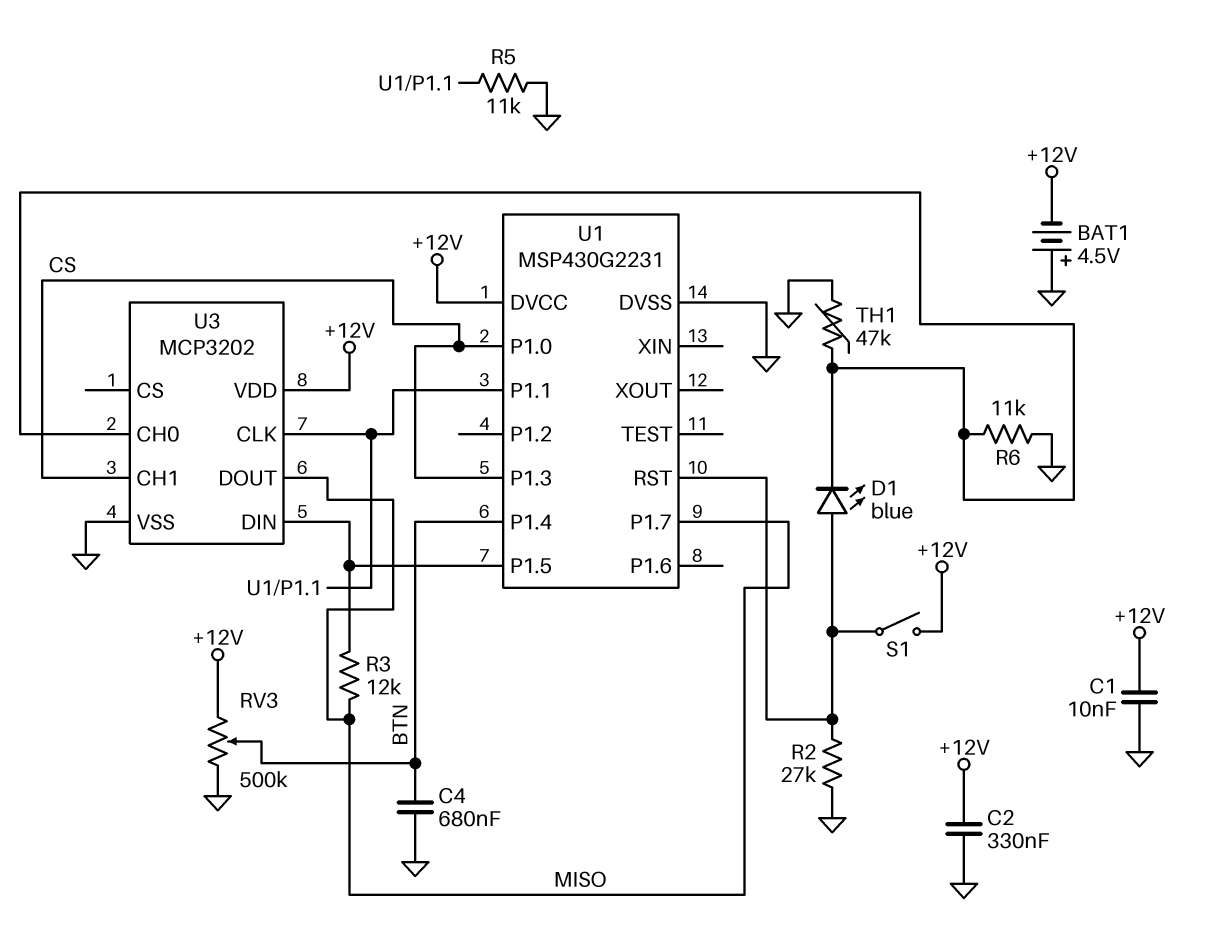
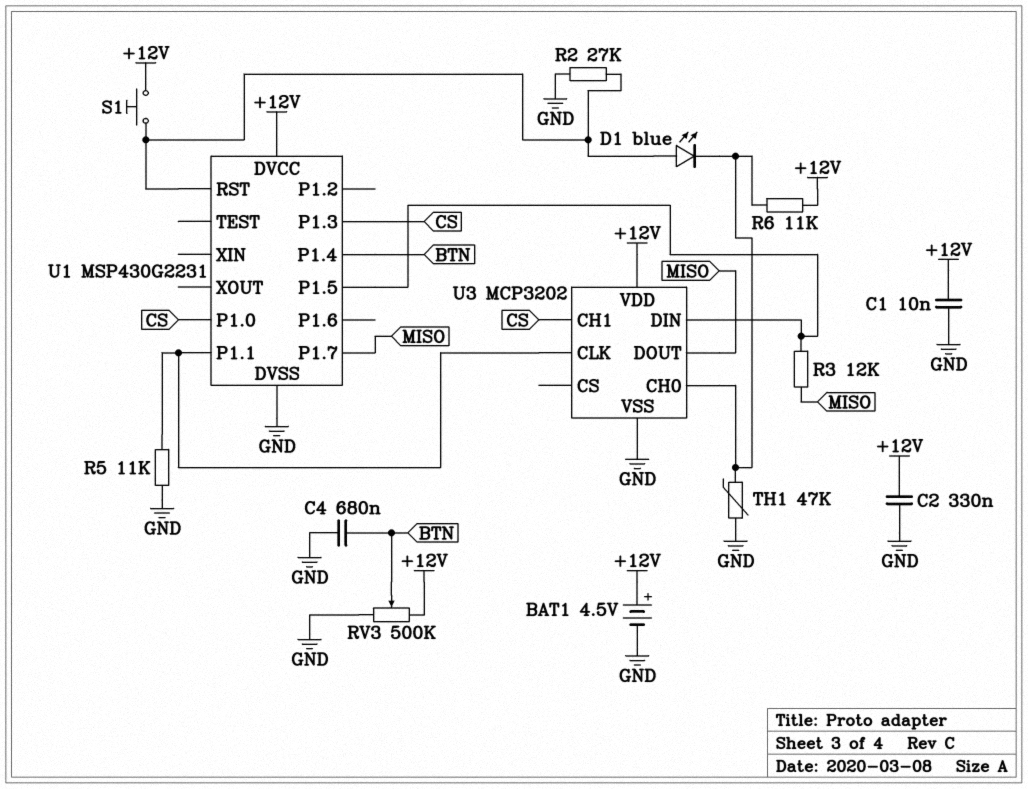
BAT1: 4.5V (plus GND, minus +12V) -> 4.5V (plus +12V, minus GND)
R6: 11k (GND, U3/CH0) -> 11k (+12V, U3/CH0)
S1: switch (+12V, U1/RST) -> button (+12V, U1/RST)

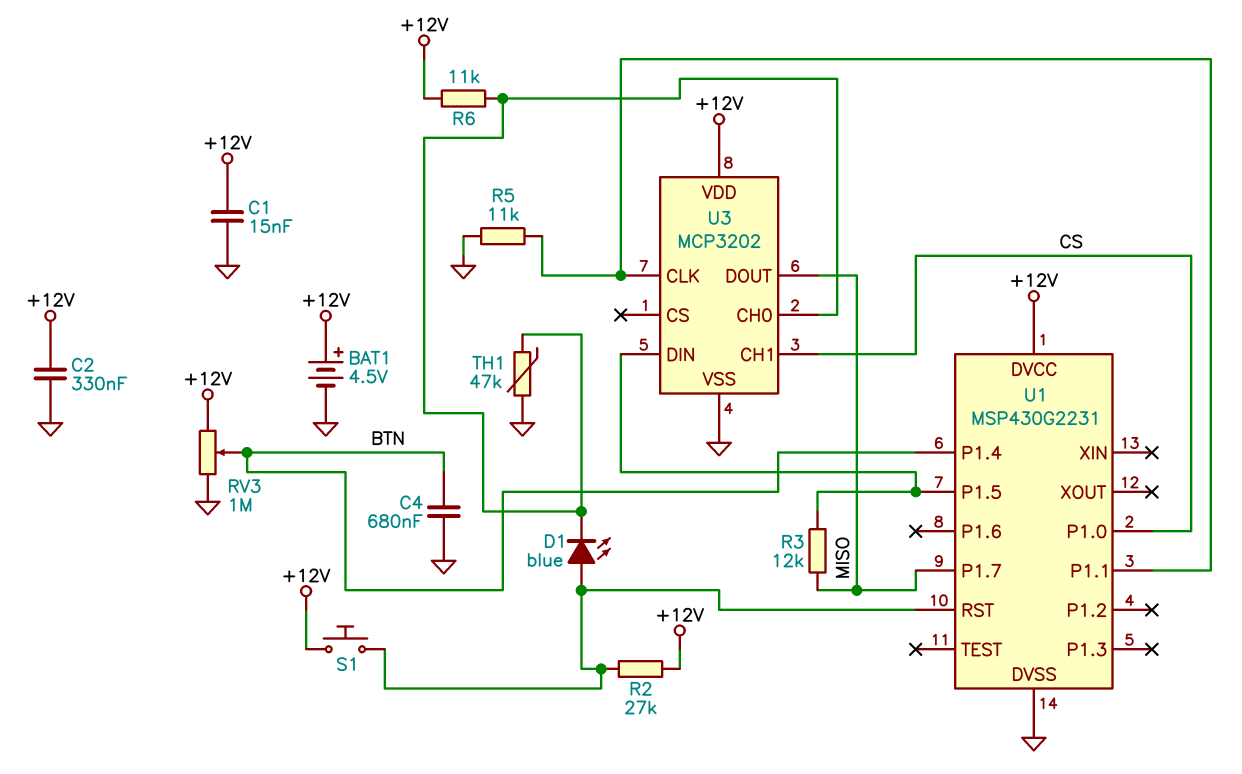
C1: 10nF (+12V, GND) -> 15nF (+12V, GND)
R2: 27k (GND, U1/RST) -> 27k (+12V, U1/RST)
RV3: 500k (+12V, GND, wiper BTN) -> 1M (+12V, GND, wiper BTN)
U1 pin P1.3: CS -> none

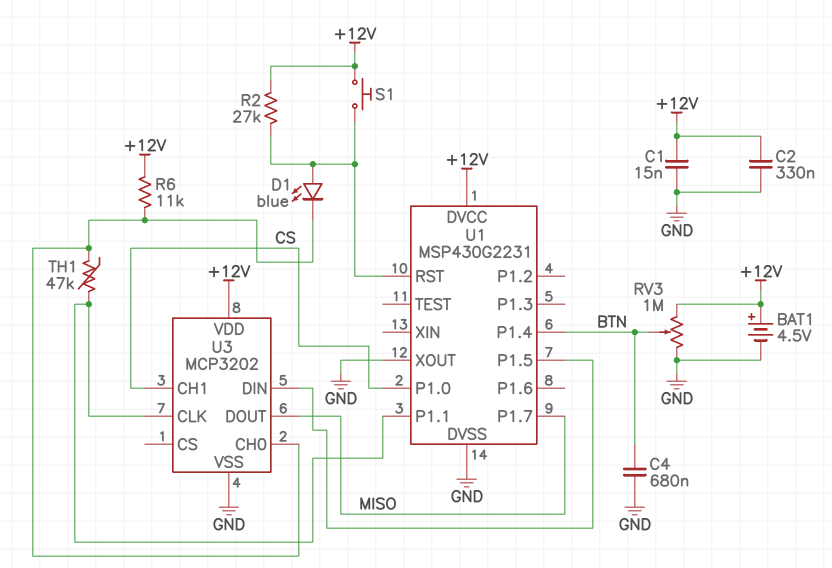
R3: 12k (MISO, U1/P1.5) -> none
R5: 11k (GND, U1/P1.1) -> none
TH1: 47k (GND, U3/CH0) -> 47k (U1/P1.1, U3/CH0)
U1 pin XOUT: none -> GND

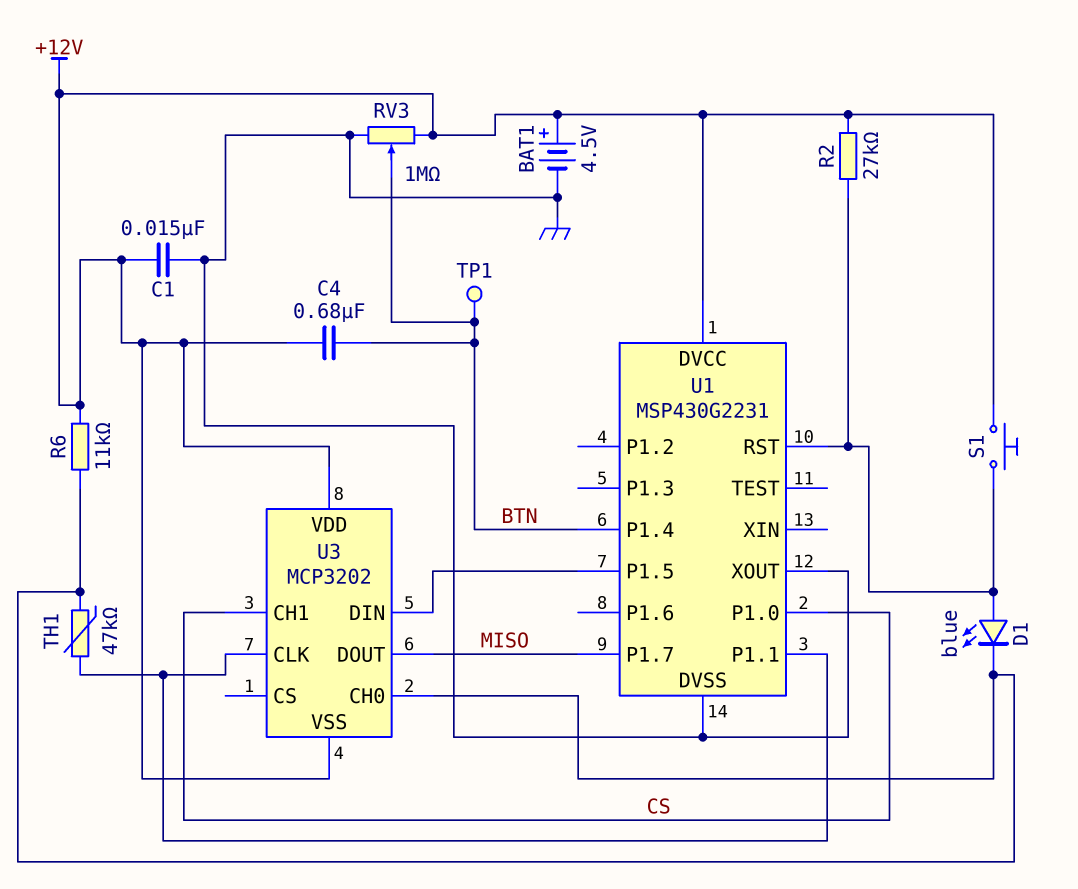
C2: 330nF (+12V, GND) -> none
C4: 680nF (BTN, GND) -> 680nF (+12V, BTN)
TP1: none -> test point (BTN)
U3 pin VSS: GND -> +12V

